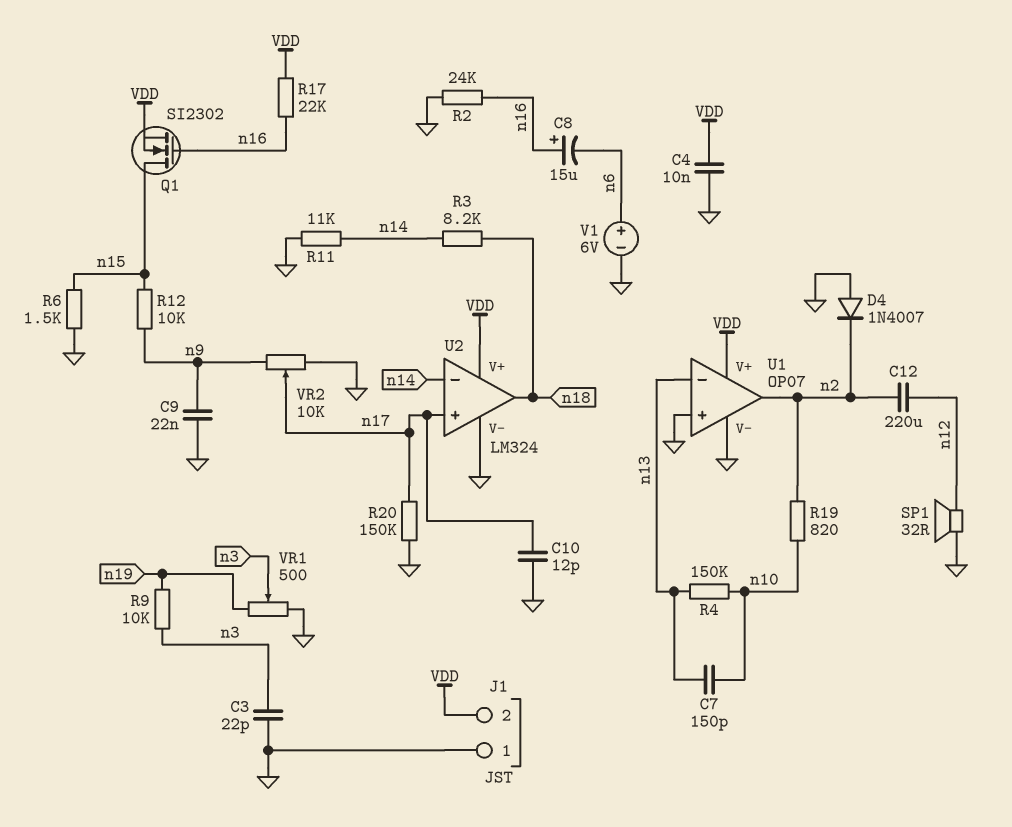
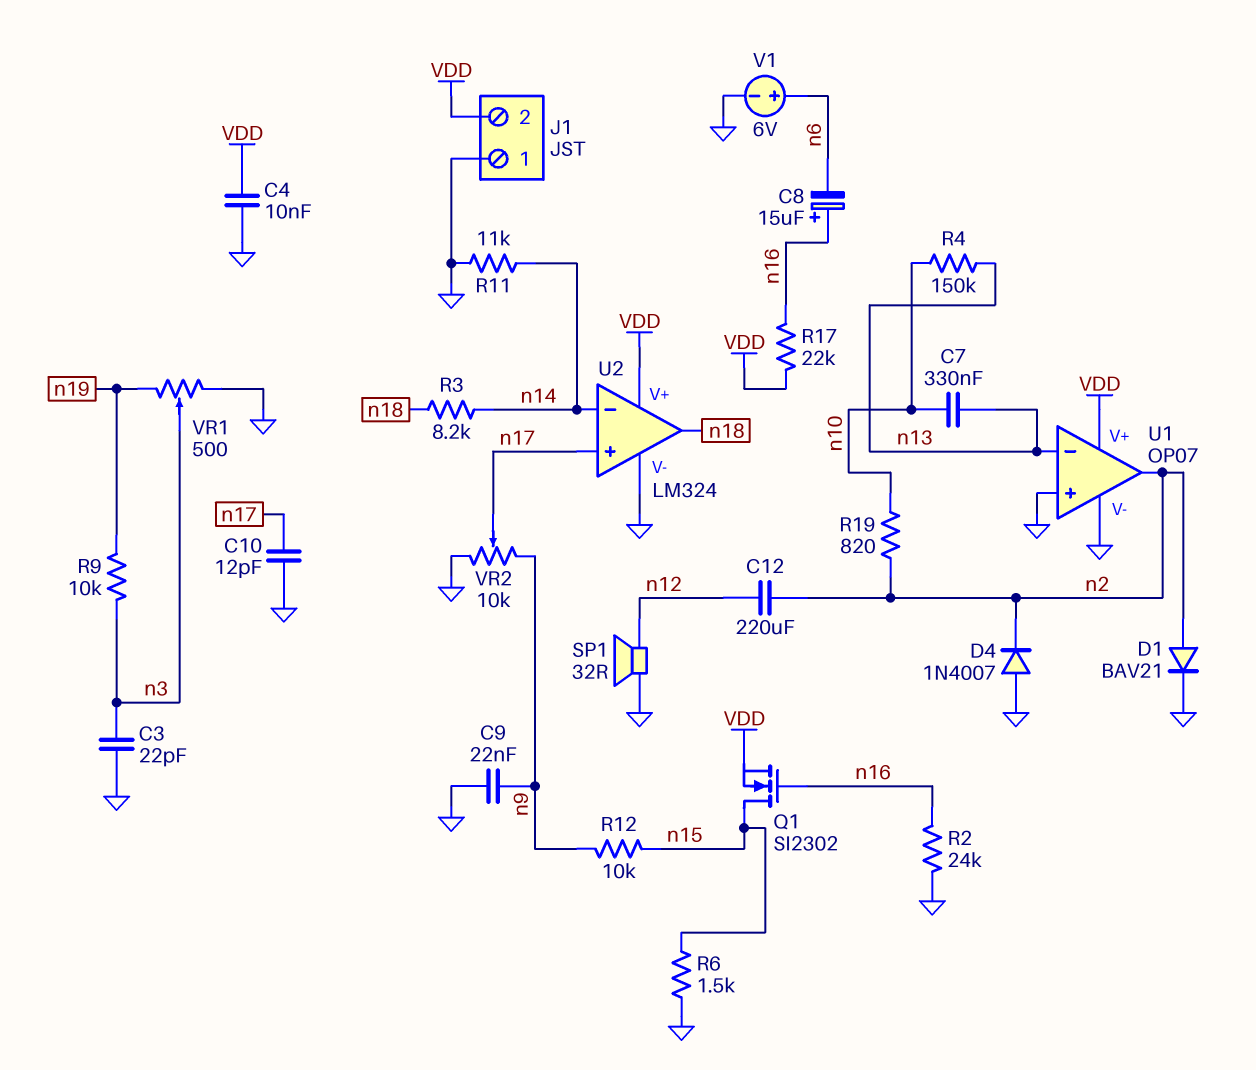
C7: 150pF (n10, n13) -> 330nF (n10, n13)
D1: none -> diode BAV21 (A n2, K GND)
R20: 150k (GND, n17) -> none

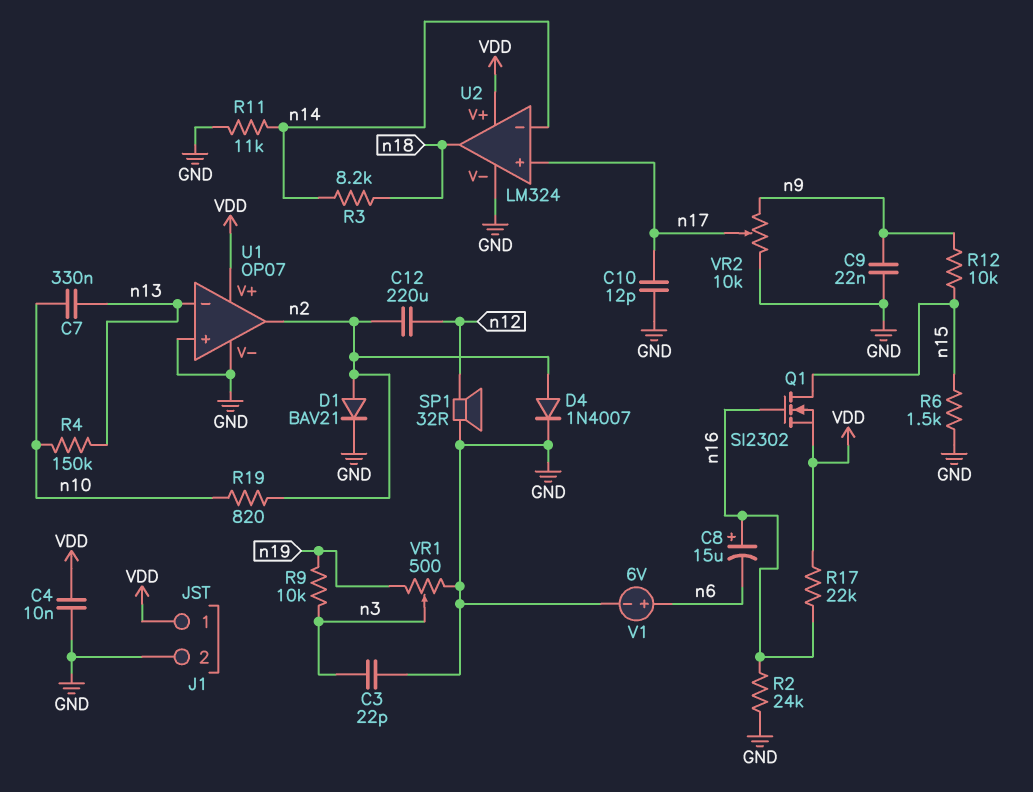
D4: diode 1N4007 (A GND, K n2) -> diode 1N4007 (A n2, K GND)
J1 pin 1: GND -> VDD
J1 pin 2: VDD -> GND

